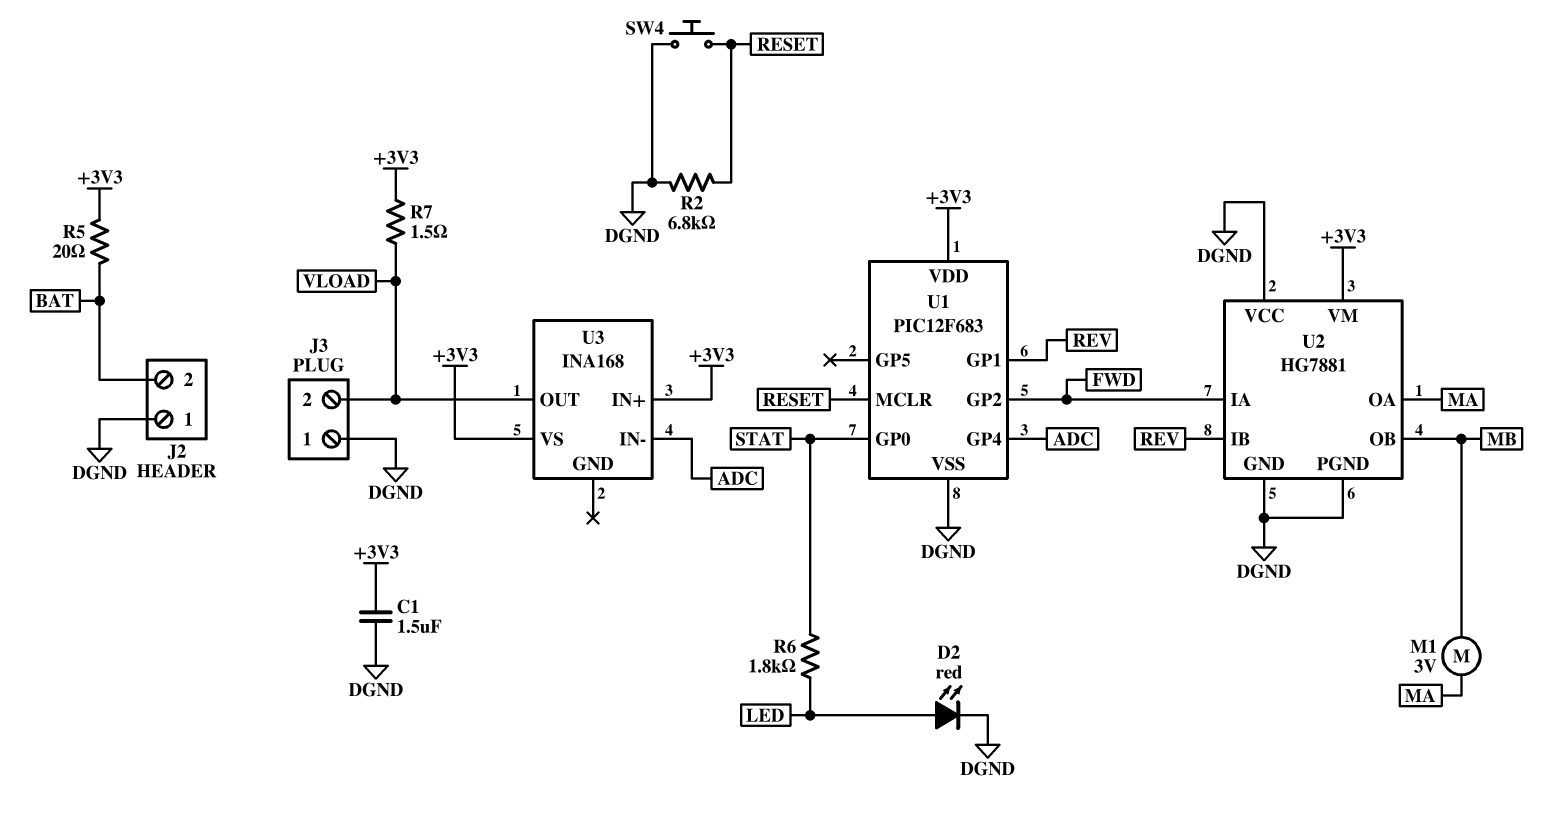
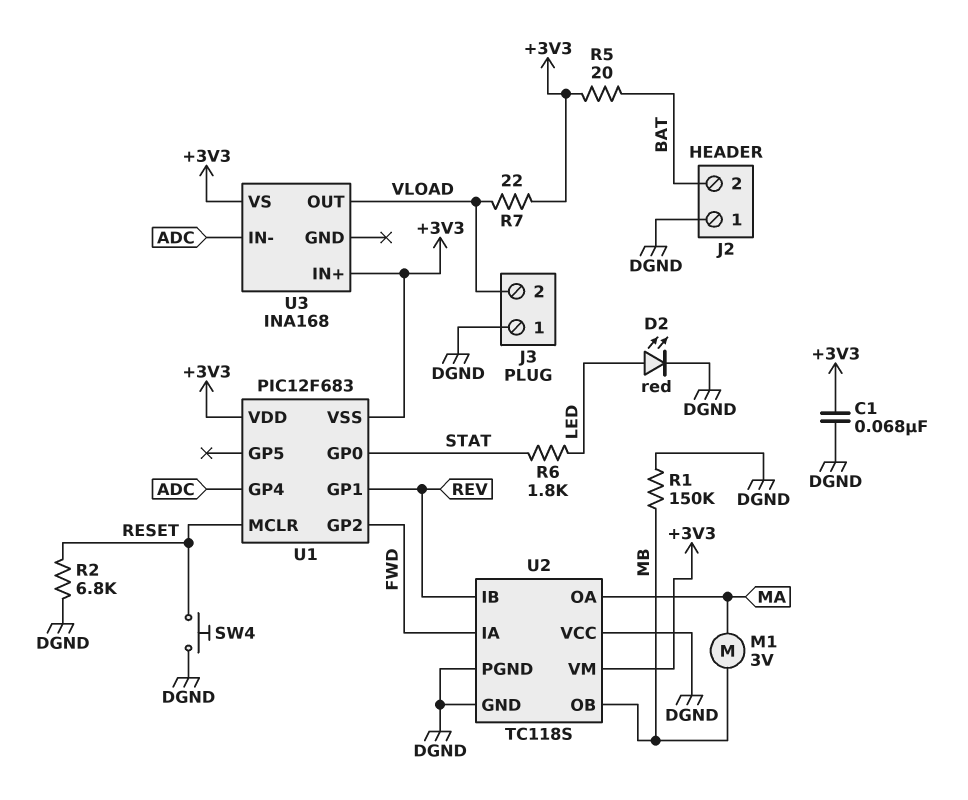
C1: 1.5uF (+3V3, DGND) -> 68nF (+3V3, DGND)
R1: none -> 150k (DGND, MB)
R7: 1.5 (+3V3, VLOAD) -> 22 (+3V3, VLOAD)
U1 pin VSS: DGND -> +3V3
U2: HG7881 -> TC118S

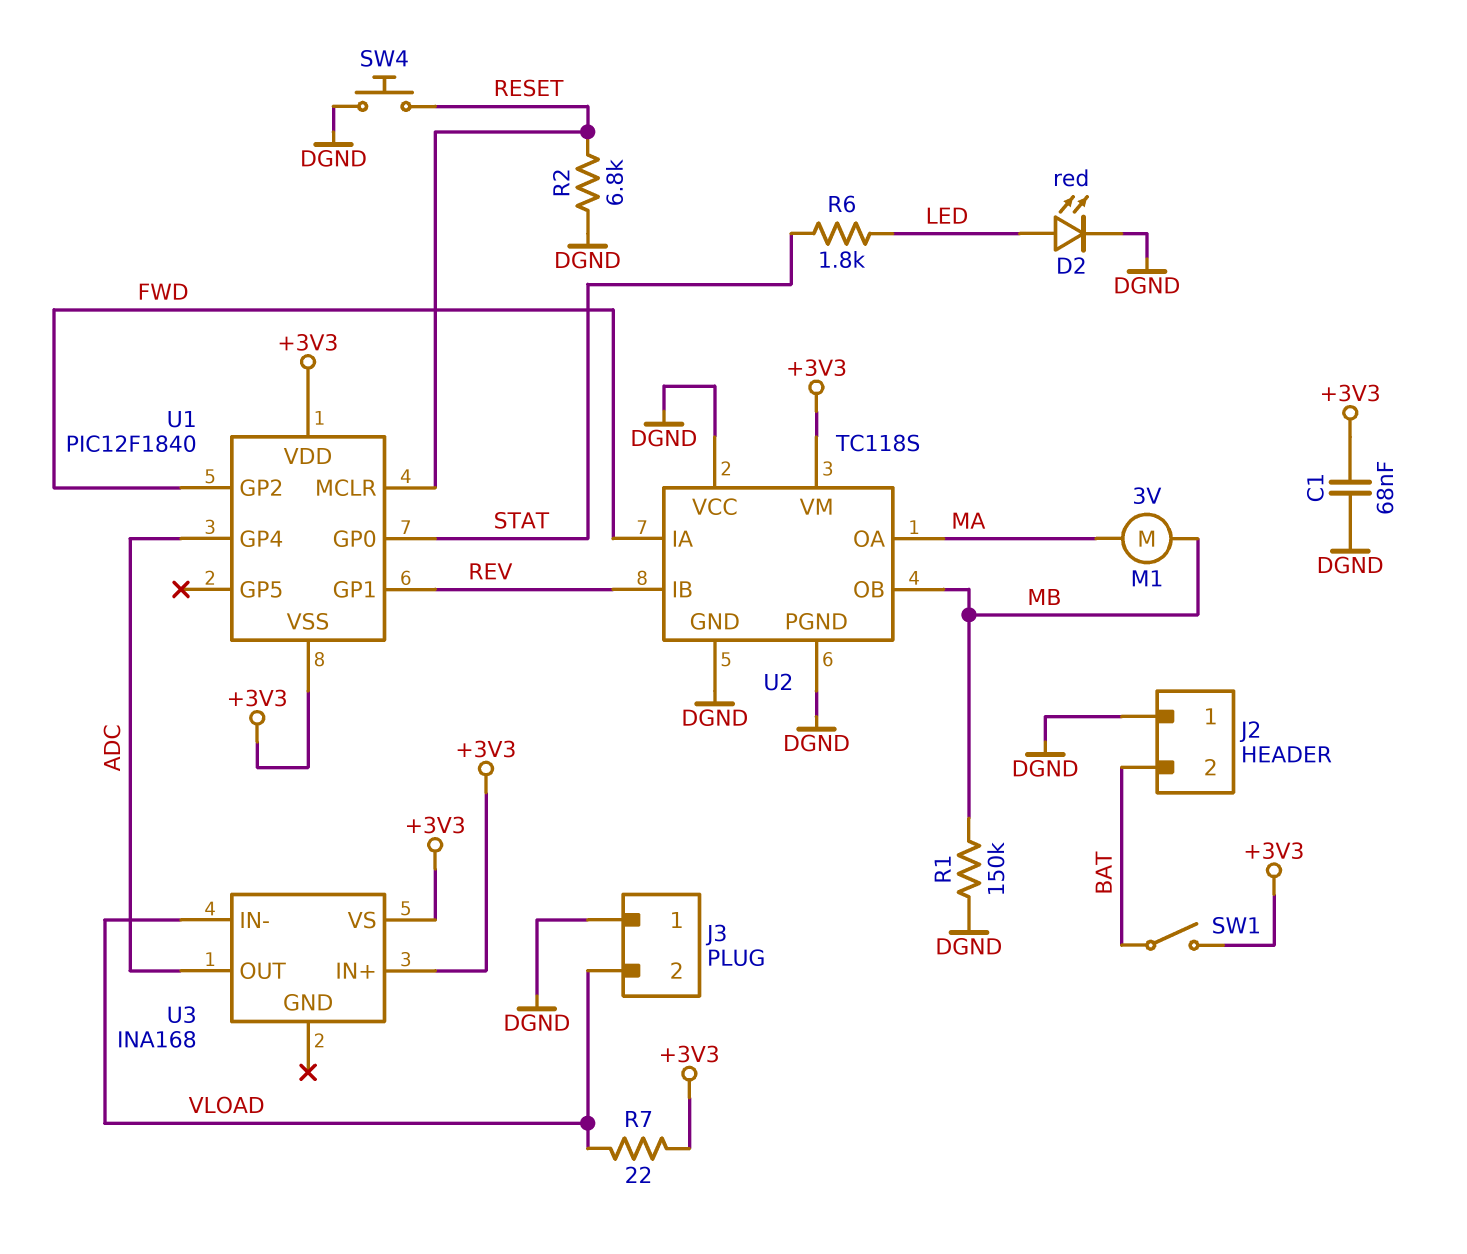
R5: 20 (+3V3, BAT) -> none
SW1: none -> switch (+3V3, BAT)
U1: PIC12F683 -> PIC12F1840
U3 pin IN-: ADC -> VLOAD
U3 pin OUT: VLOAD -> ADC

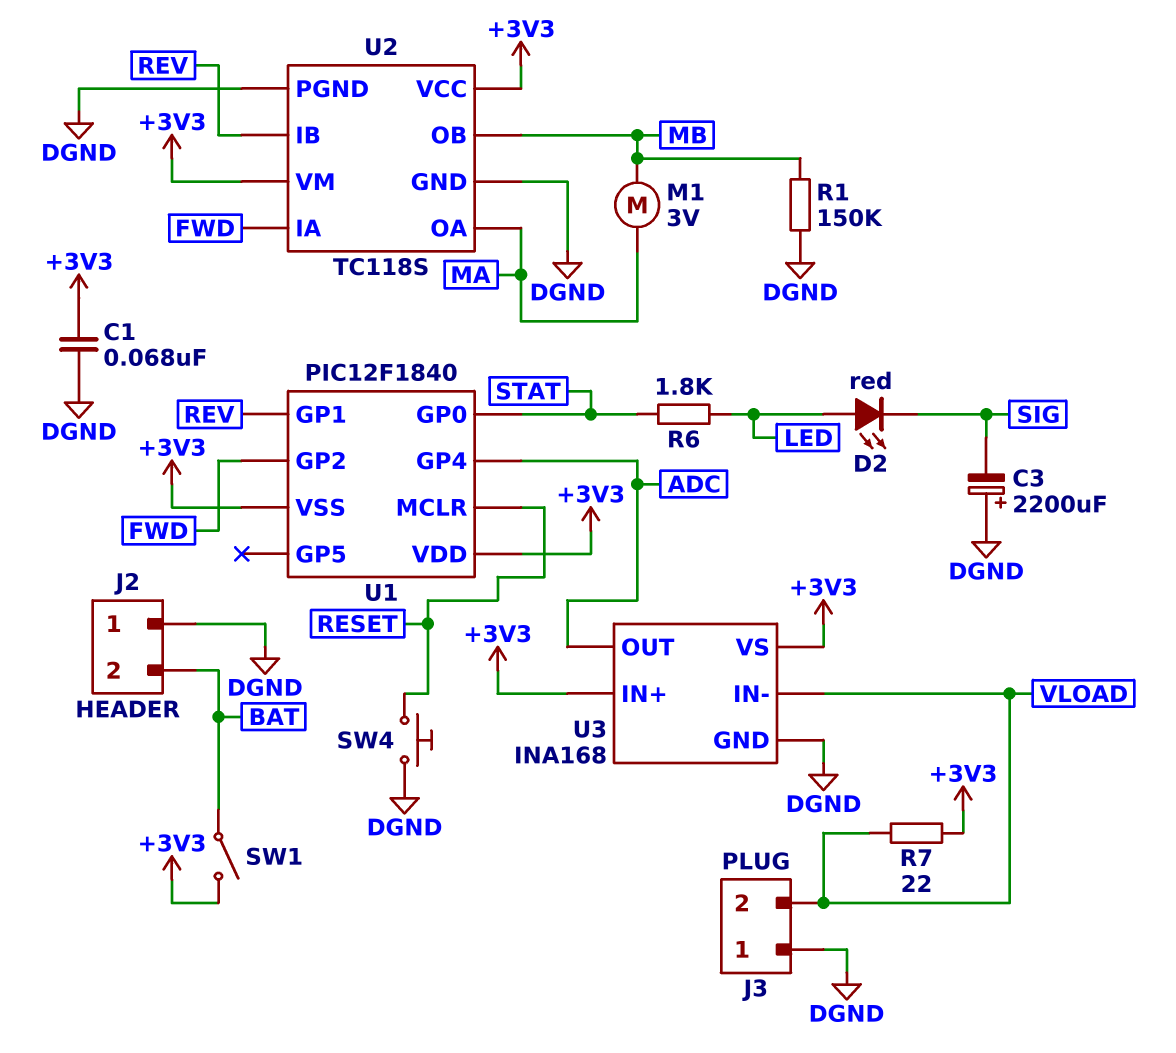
C3: none -> 2200uF (plus DGND, minus SIG)
D2: LED red (A LED, K DGND) -> LED red (A LED, K SIG)
R2: 6.8k (DGND, RESET) -> none
U2 pin VCC: DGND -> +3V3
U3 pin GND: none -> DGND

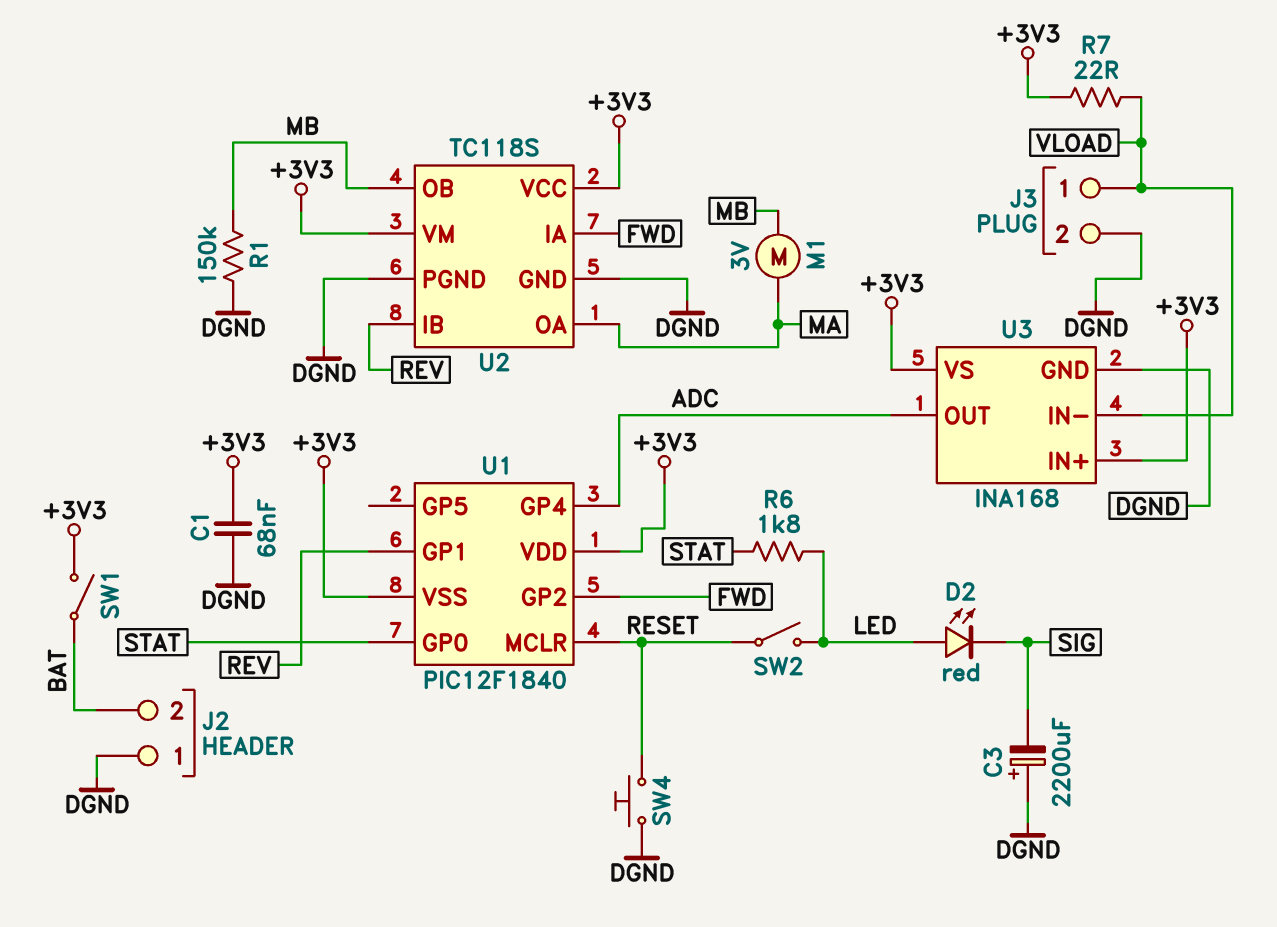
J3 pin 1: DGND -> VLOAD
J3 pin 2: VLOAD -> DGND
SW2: none -> switch (LED, RESET)

